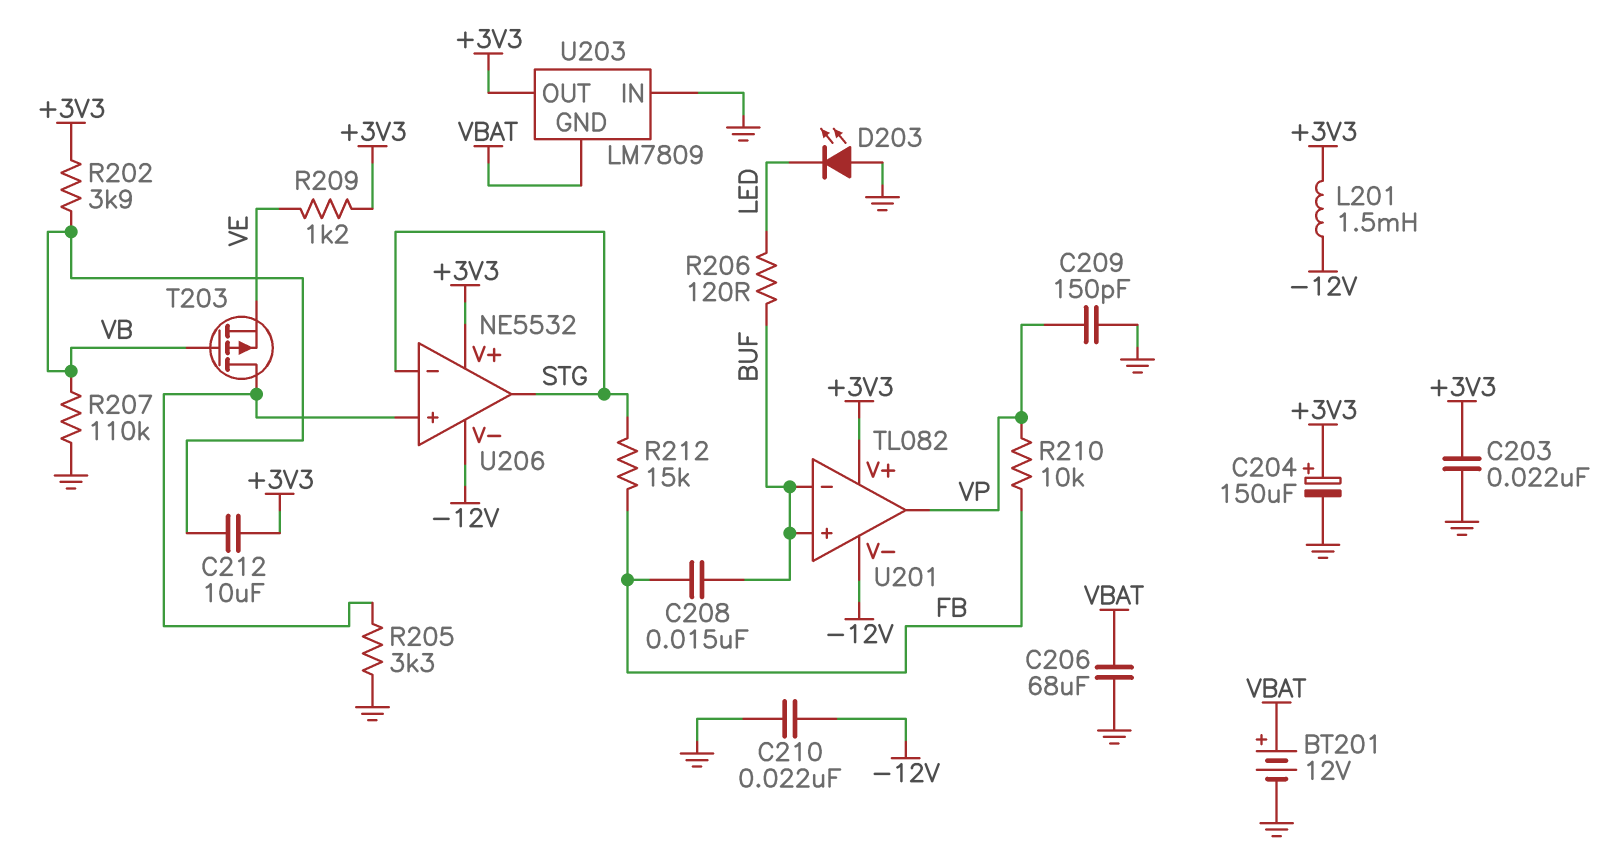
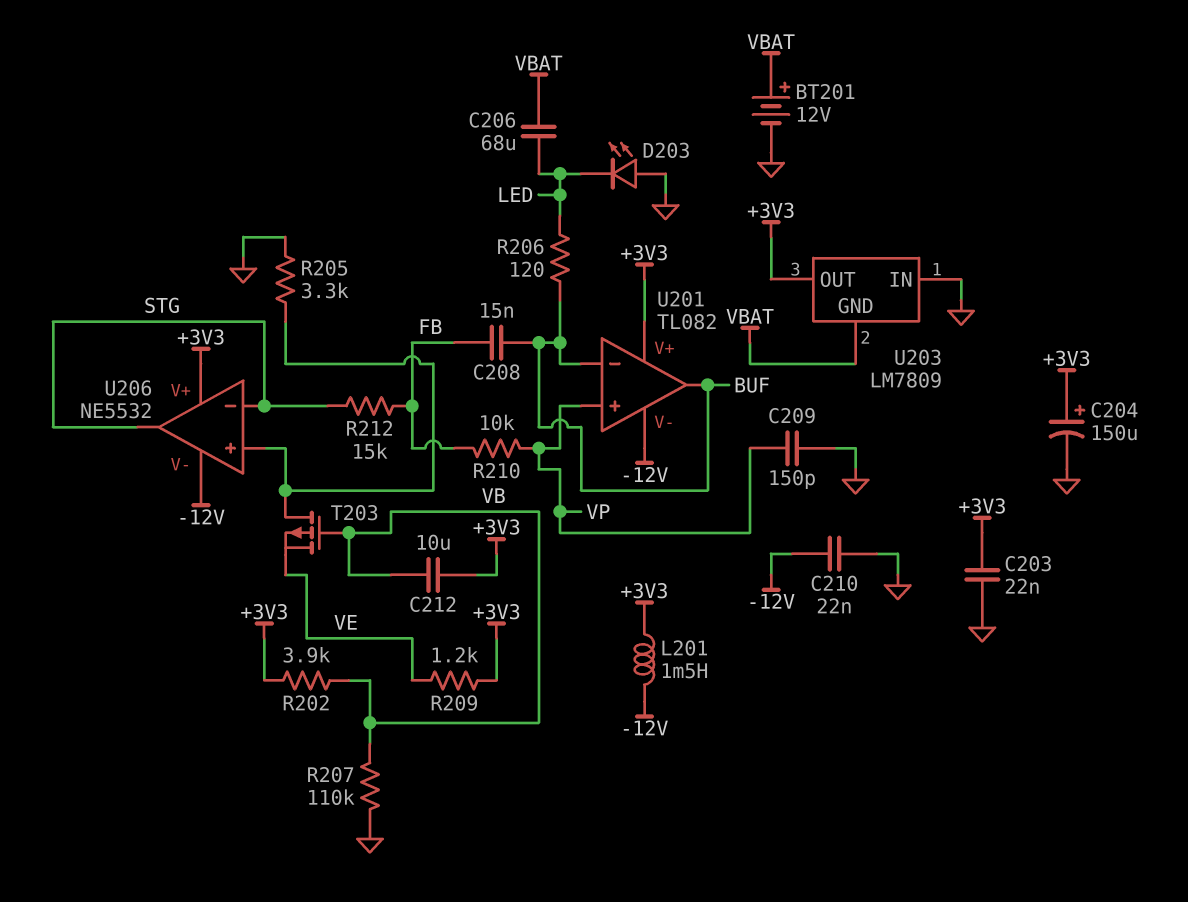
C206: 68uF (GND, VBAT) -> 68uF (LED, VBAT)
U201 pin in+: BUF -> VP
U201 pin out: VP -> BUF

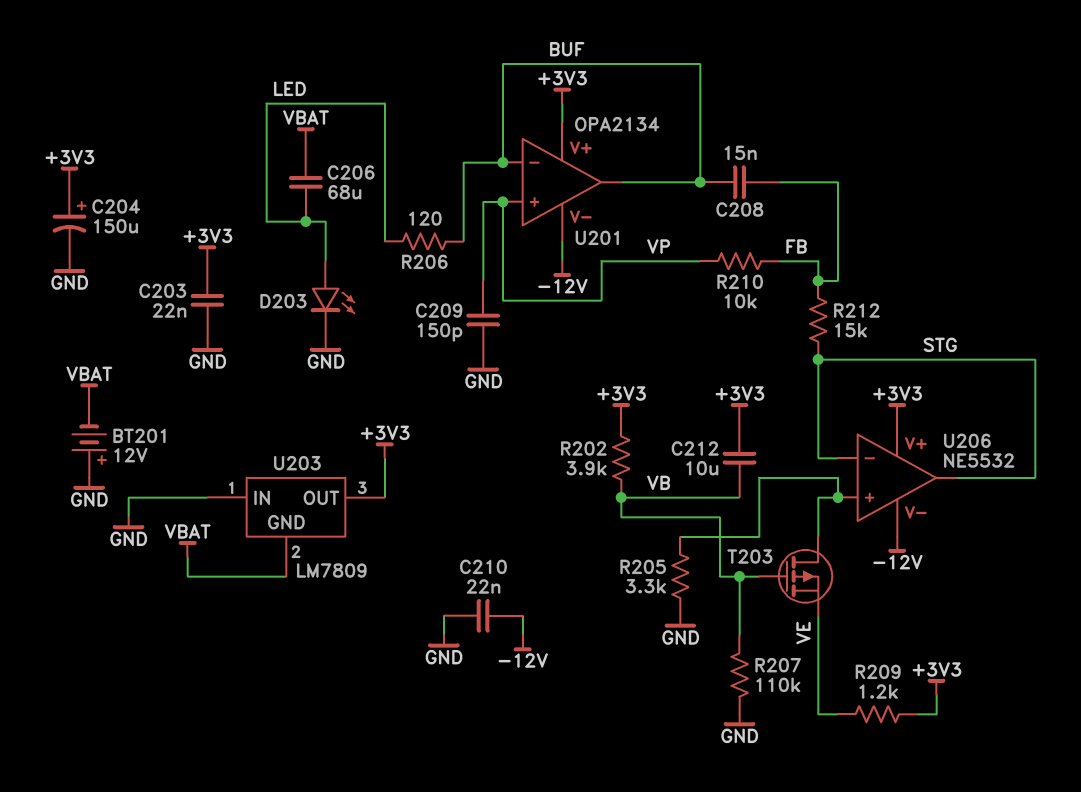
BT201: 12V (plus VBAT, minus GND) -> 12V (plus GND, minus VBAT)
D203: LED (A GND, K LED) -> LED (A LED, K GND)
L201: 1.5mH (+3V3, -12V) -> none
U201: TL082 -> OPA2134

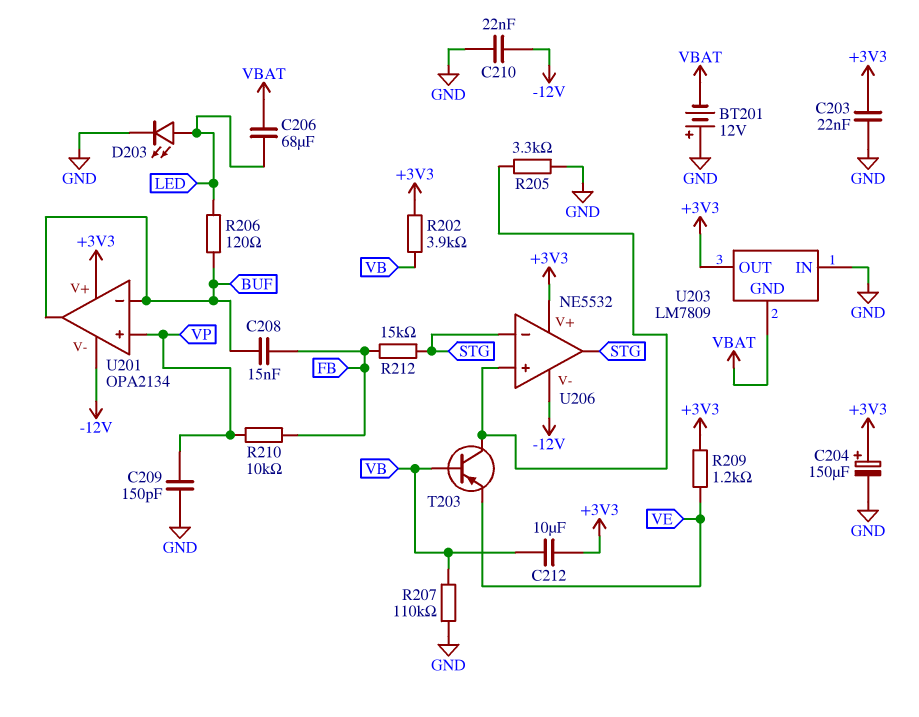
T203: PMOS (G VB, D U206/in+, S VE) -> PNP (B VB, C U206/in+, E VE)

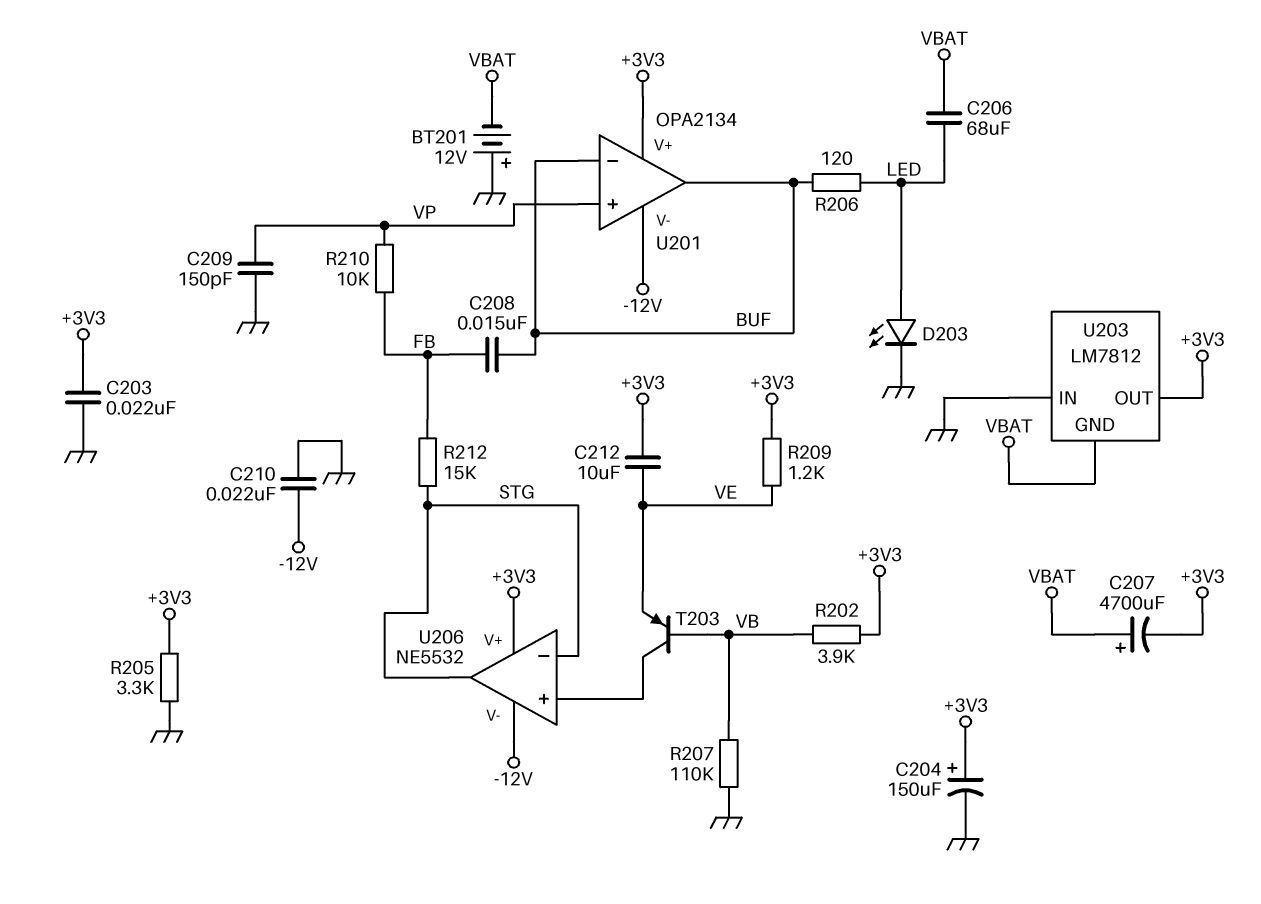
C207: none -> 4700uF (plus VBAT, minus +3V3)
C212: 10uF (+3V3, VB) -> 10uF (+3V3, VE)
R205: 3.3k (GND, U206/in+) -> 3.3k (+3V3, GND)
U203: LM7809 -> LM7812

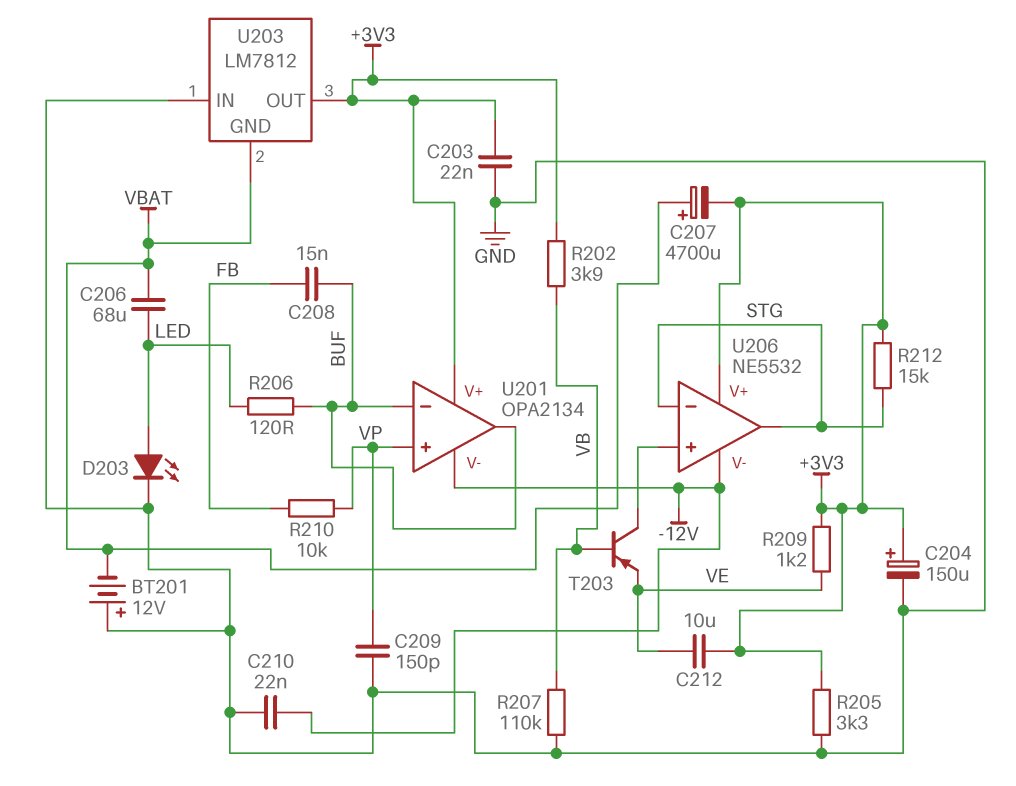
R212: 15k (FB, STG) -> 15k (+3V3, STG)

